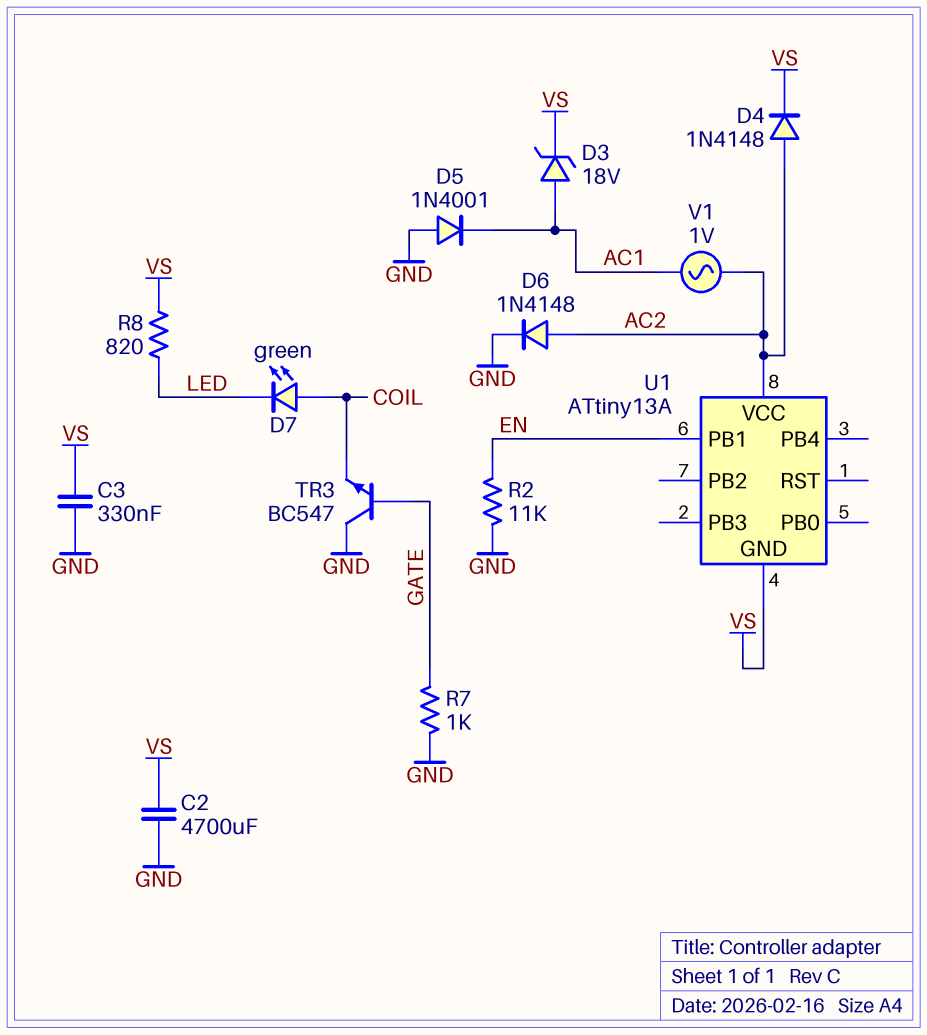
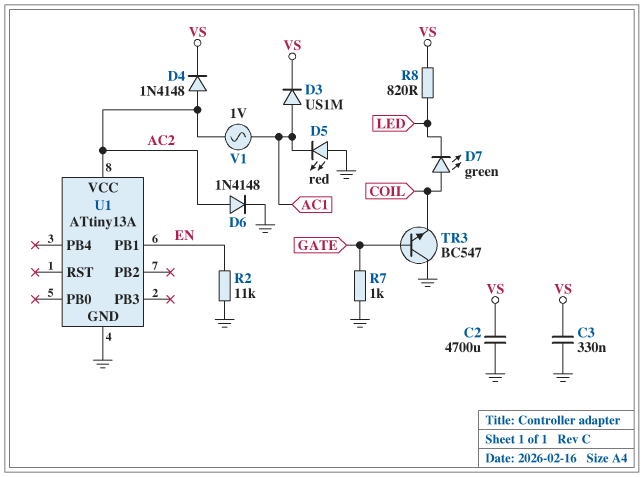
D3: zener 18V (A AC1, K VS) -> diode US1M (A AC1, K VS)
D5: diode 1N4001 (A GND, K AC1) -> LED red (A GND, K AC1)
U1 pin GND: VS -> GND

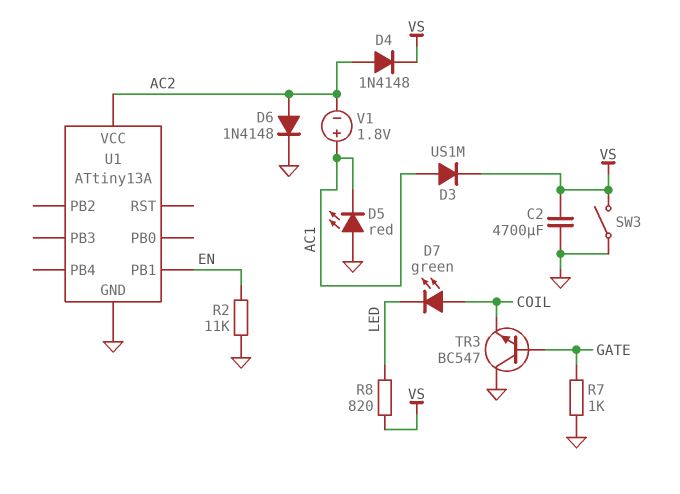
C3: 330nF (GND, VS) -> none
SW3: none -> switch (GND, VS)
V1: AC 1V (AC1, AC2) -> 1.8V (plus AC1, minus AC2)

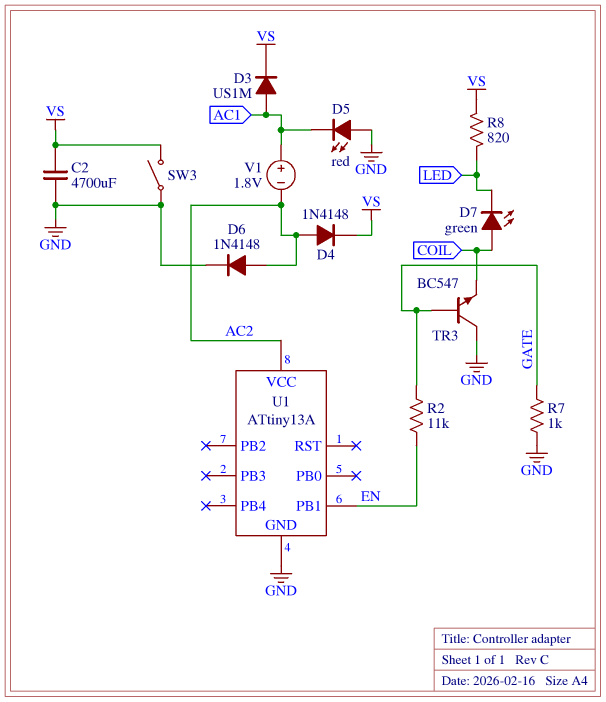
R2: 11k (EN, GND) -> 11k (EN, GATE)

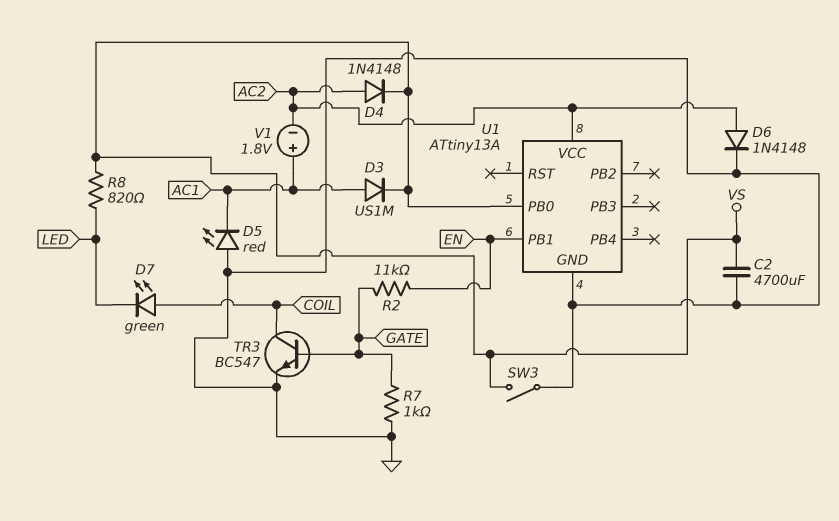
TR3: NPN BC547 (B GATE, C GND, E COIL) -> NPN BC547 (B GATE, C COIL, E GND)
U1 pin PB0: none -> VS

